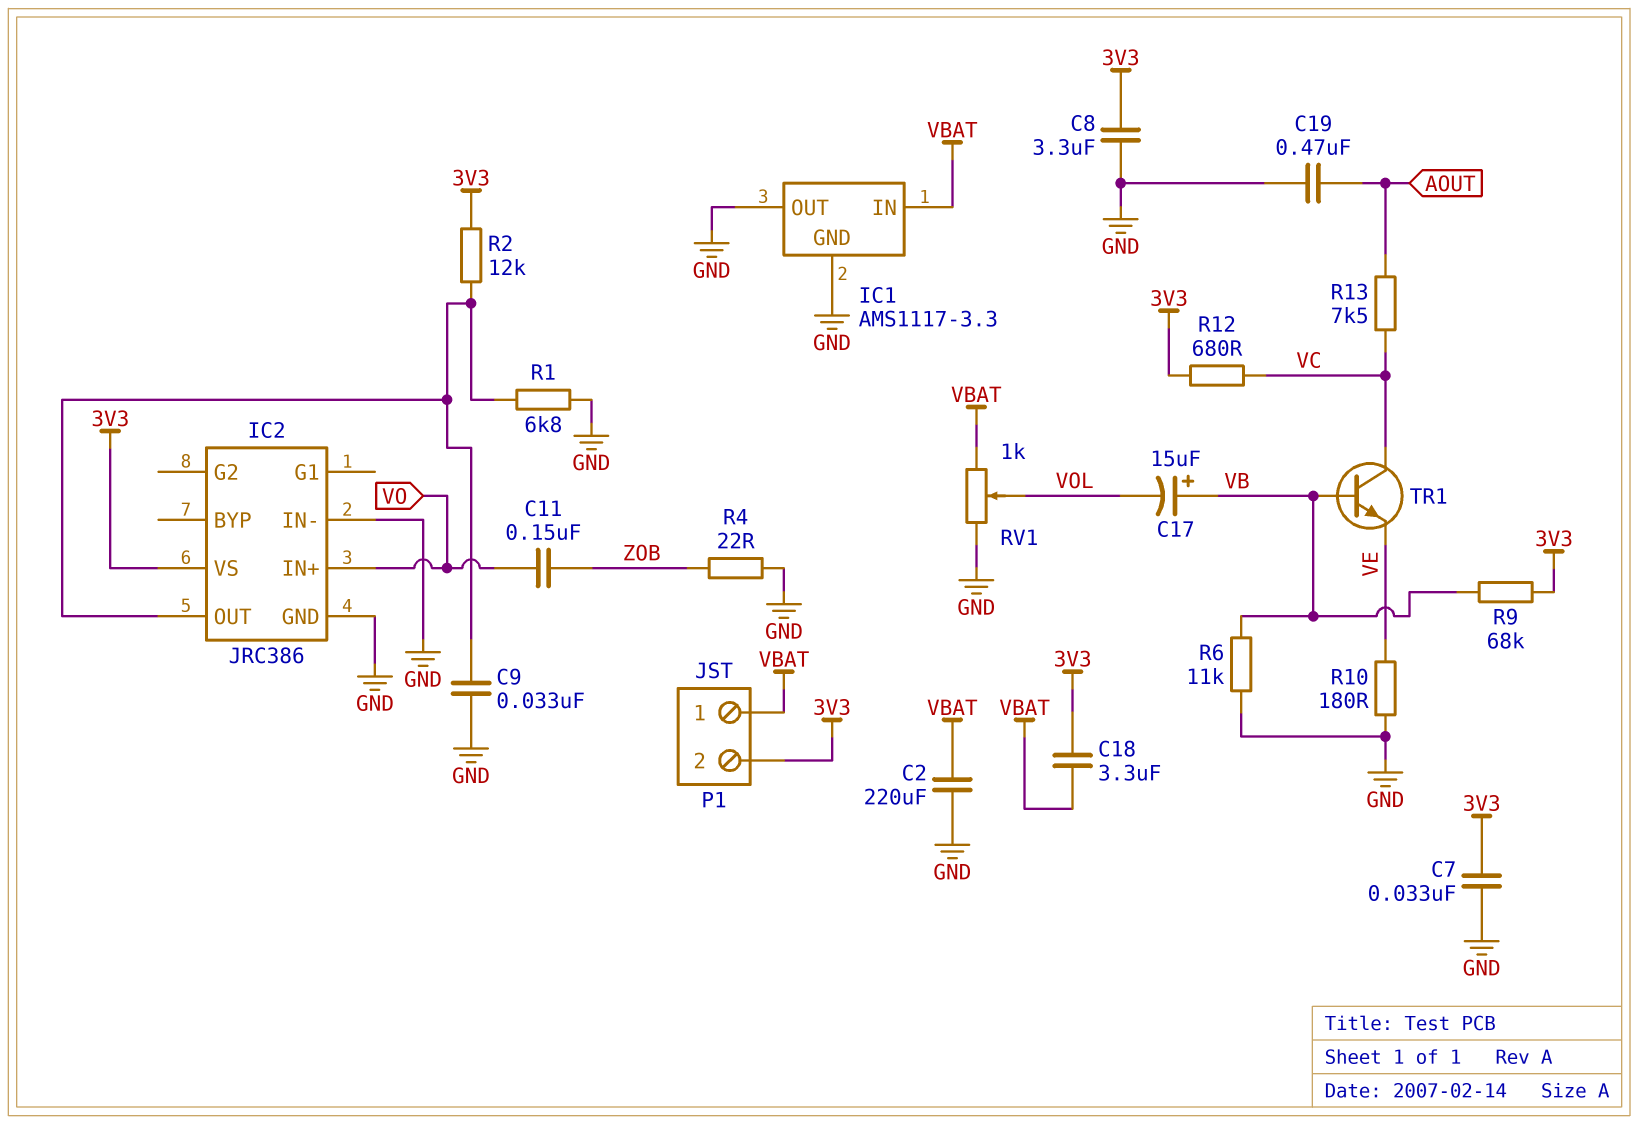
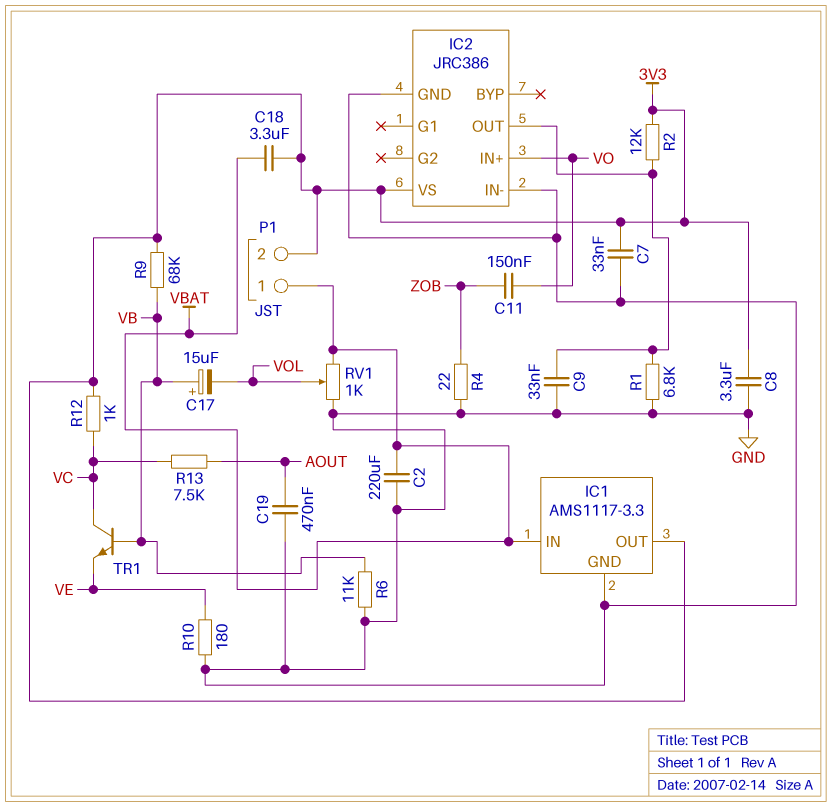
IC1 pin OUT: GND -> 3V3
R12: 680 (3V3, VC) -> 1k (3V3, VC)

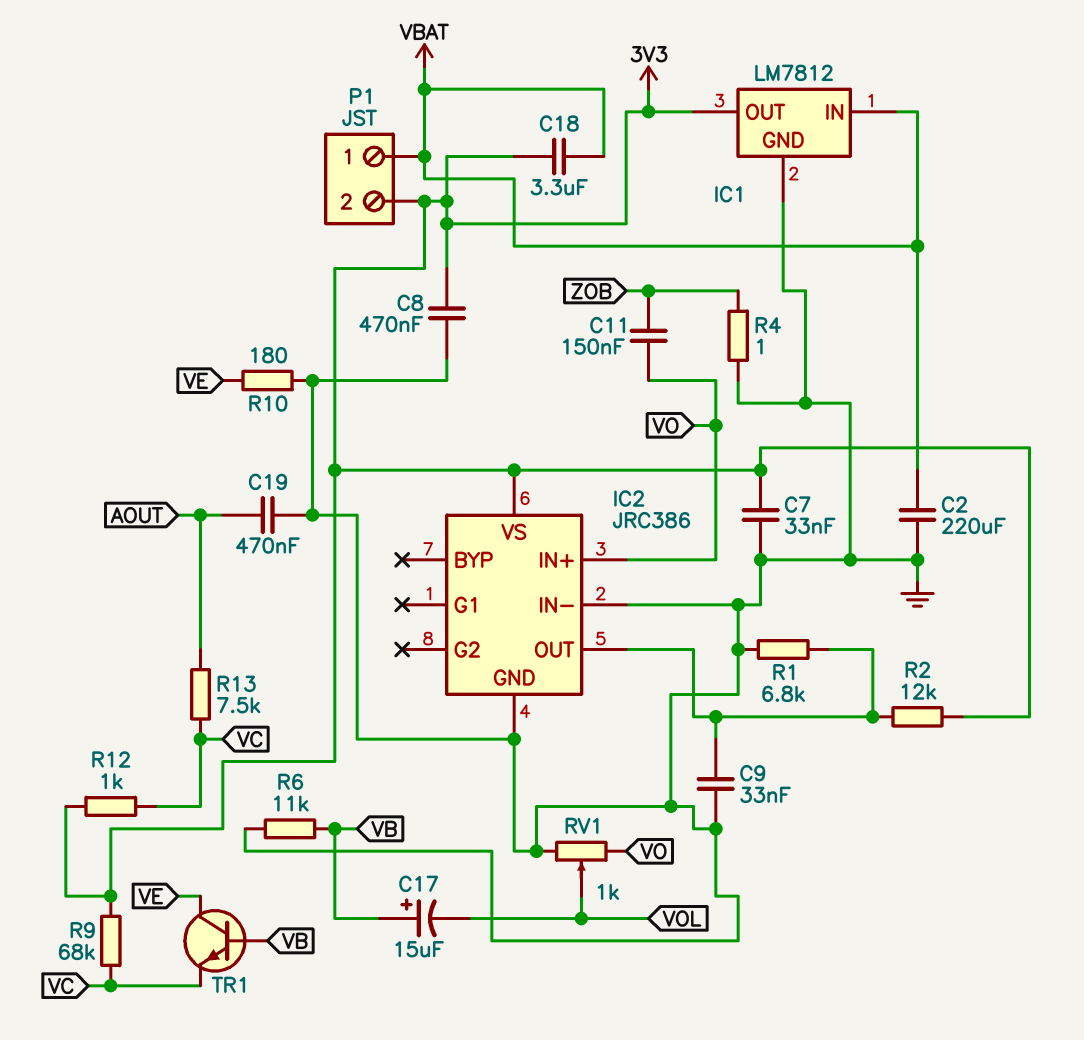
C8: 3.3uF (3V3, GND) -> 470nF (3V3, GND)
IC1: AMS1117-3.3 -> LM7812
R4: 22 (GND, ZOB) -> 1 (GND, ZOB)
R9: 68k (3V3, VB) -> 68k (3V3, VC)
RV1: 1k (GND, VBAT, wiper VOL) -> 1k (GND, VO, wiper VOL)
TR1: NPN (B VB, C VC, E VE) -> NPN (B VB, C VE, E VC)

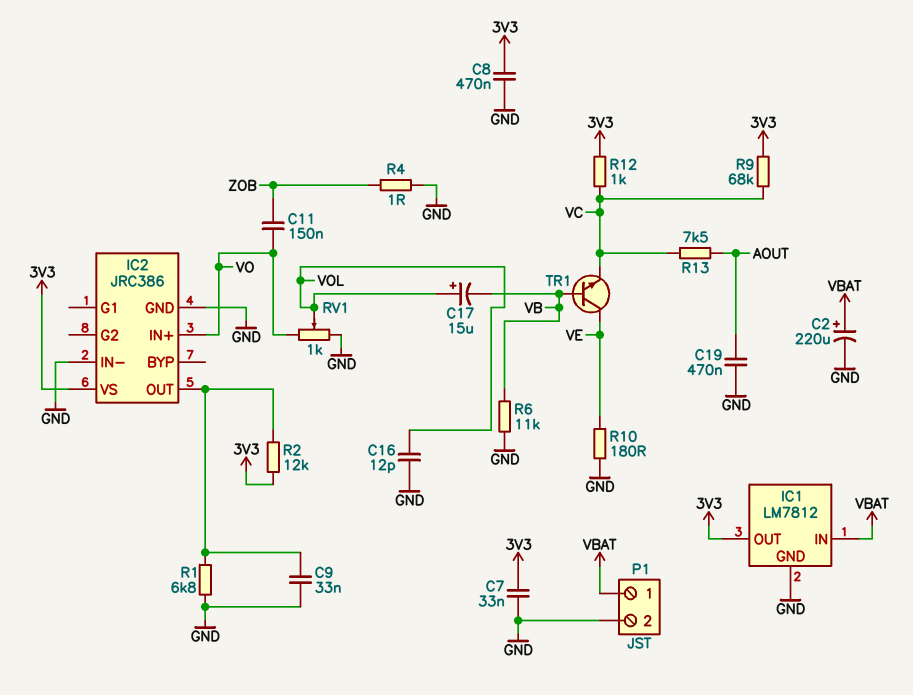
C2: 220uF (GND, VBAT) -> 220uF (plus VBAT, minus GND)
C16: none -> 12pF (GND, VOL)
C17: 15uF (plus VB, minus VOL) -> 15uF (plus VOL, minus VB)
C18: 3.3uF (3V3, VBAT) -> none
P1 pin 2: 3V3 -> GND

